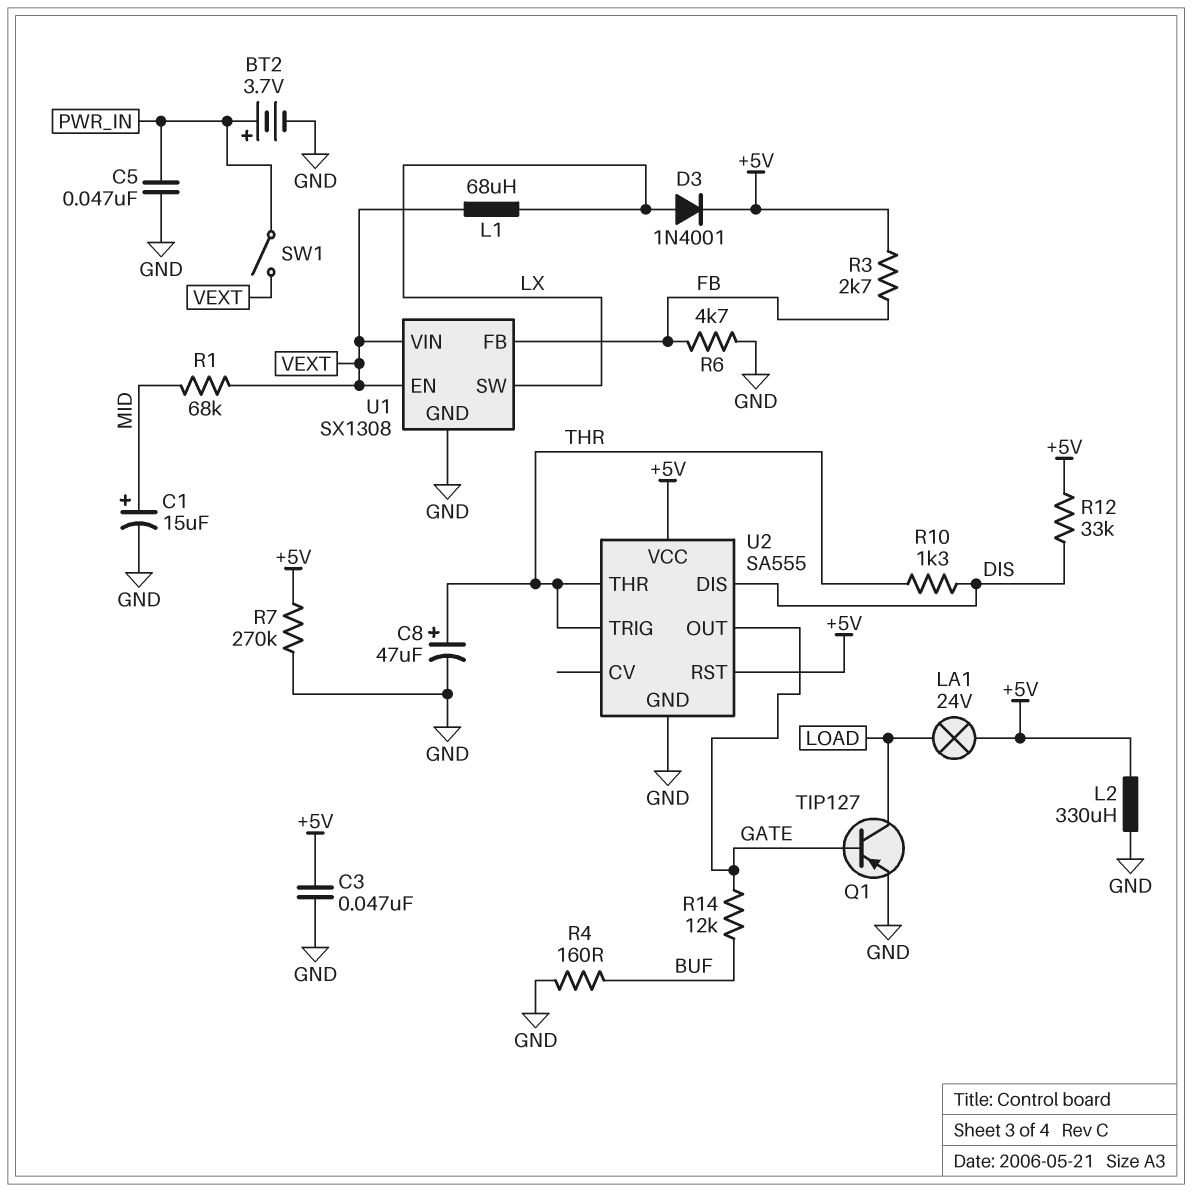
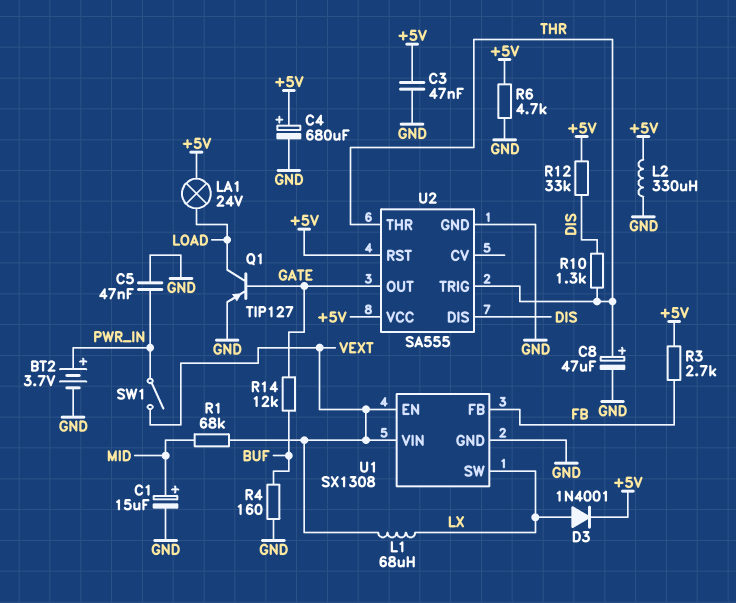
C4: none -> 680uF (plus +5V, minus GND)
R6: 4.7k (FB, GND) -> 4.7k (+5V, GND)
R7: 270k (+5V, GND) -> none

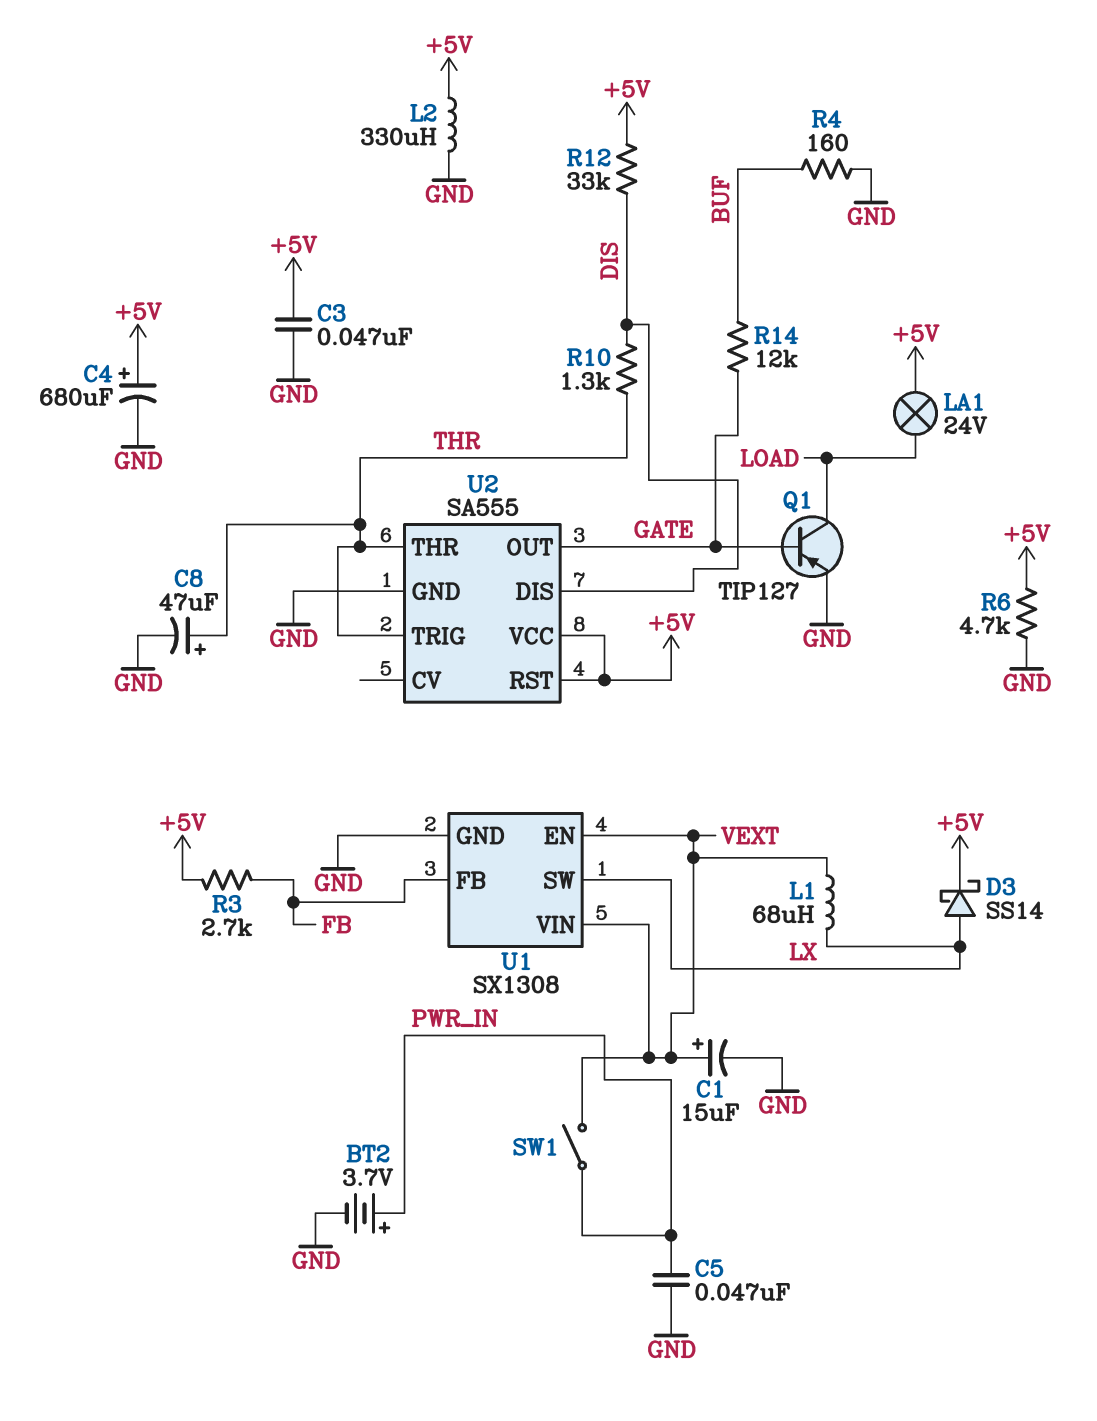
C1: 15uF (plus MID, minus GND) -> 15uF (plus VEXT, minus GND)
D3: diode 1N4001 (A LX, K +5V) -> schottky SS14 (A LX, K +5V)
R1: 68k (MID, VEXT) -> none

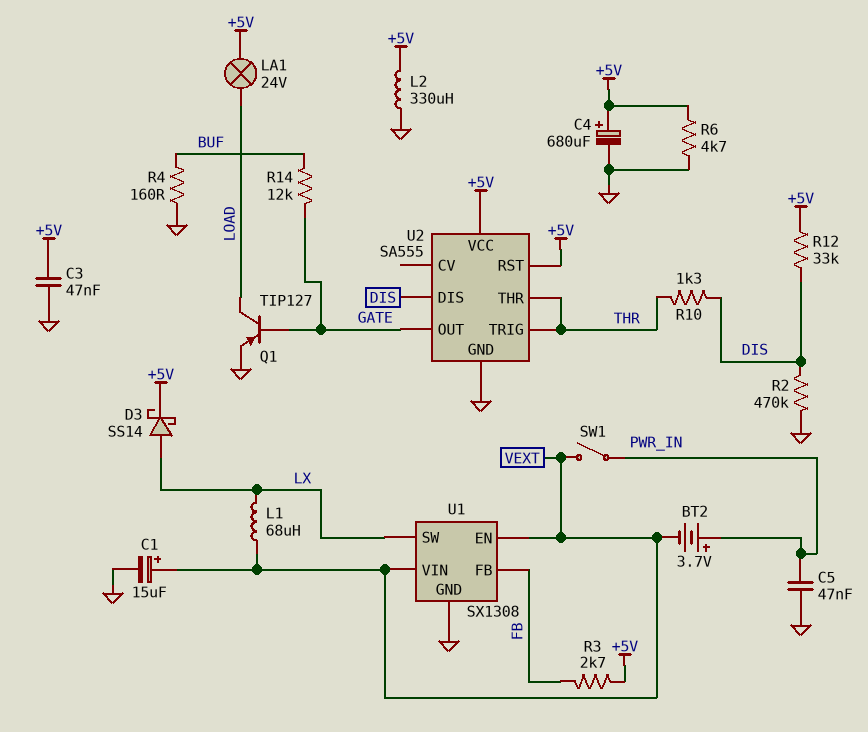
BT2: 3.7V (plus PWR_IN, minus GND) -> 3.7V (plus PWR_IN, minus VEXT)
C8: 47uF (plus THR, minus GND) -> none
R2: none -> 470k (DIS, GND)

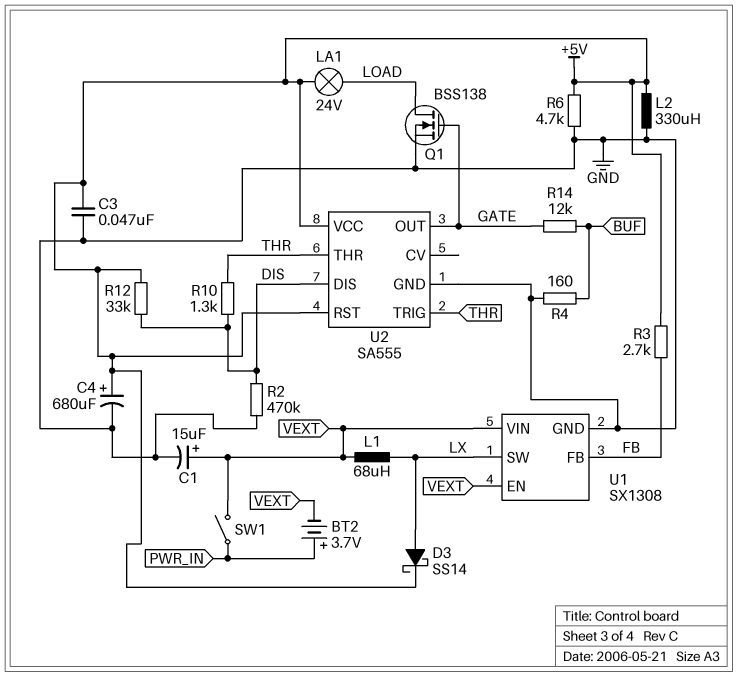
C5: 47nF (GND, PWR_IN) -> none
Q1: PNP TIP127 (B GATE, C LOAD, E GND) -> NMOS BSS138 (G GATE, D LOAD, S GND)

